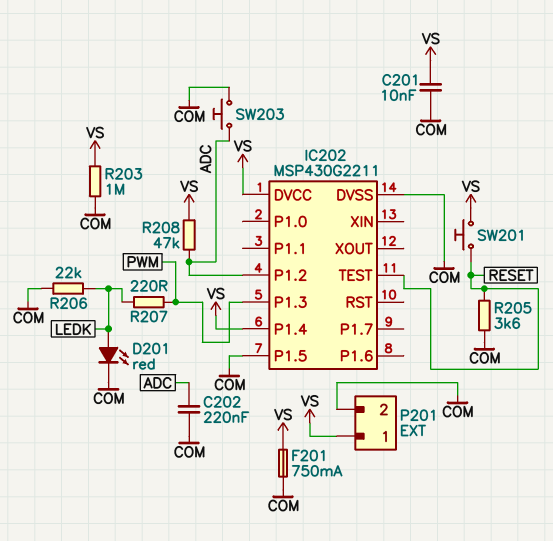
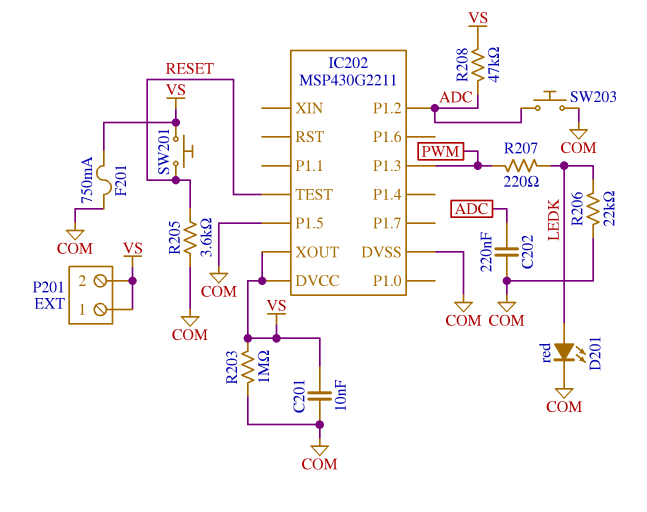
IC202 pin P1.4: VS -> none
IC202 pin XOUT: none -> VS
P201 pin 2: COM -> VS

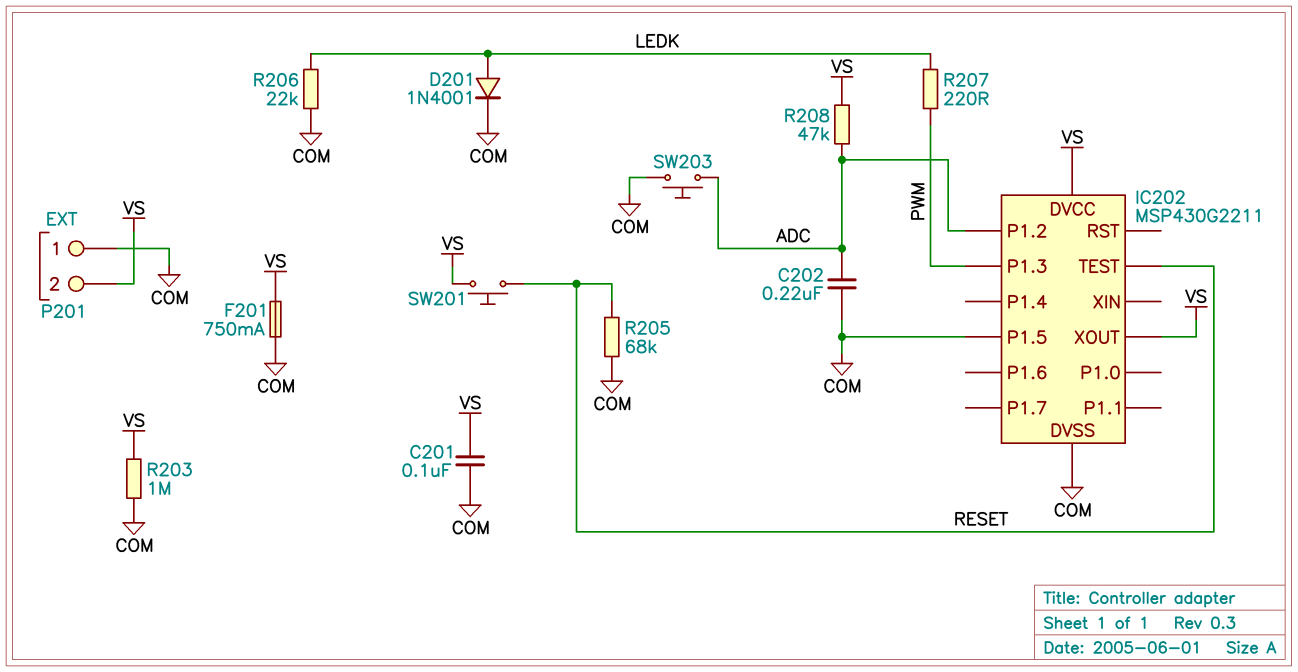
C201: 10nF (COM, VS) -> 100nF (COM, VS)
D201: LED red (A LEDK, K COM) -> diode 1N4001 (A LEDK, K COM)
P201 pin 1: VS -> COM
R205: 3.6k (COM, RESET) -> 68k (COM, RESET)

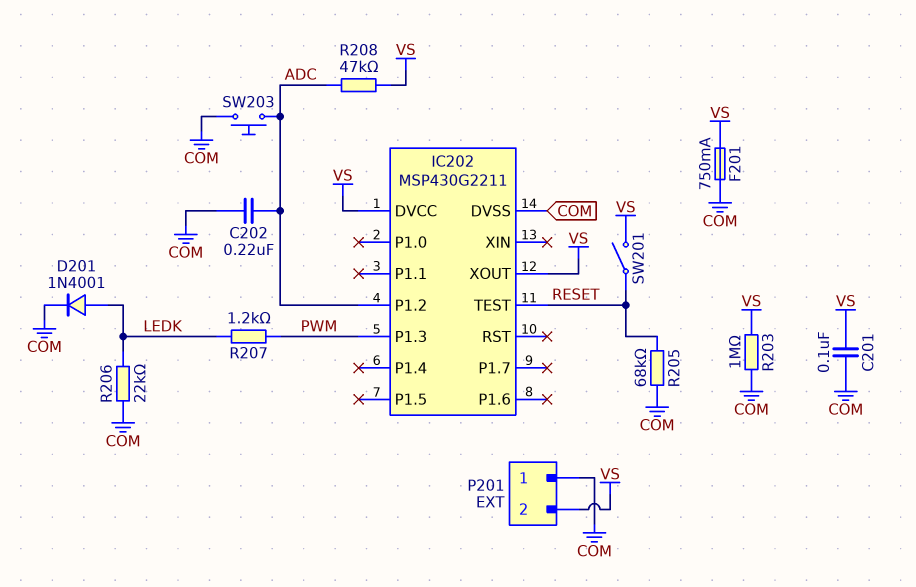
IC202 pin P1.5: COM -> none
R207: 220 (LEDK, PWM) -> 1.2k (LEDK, PWM)
SW201: button (RESET, VS) -> switch (RESET, VS)

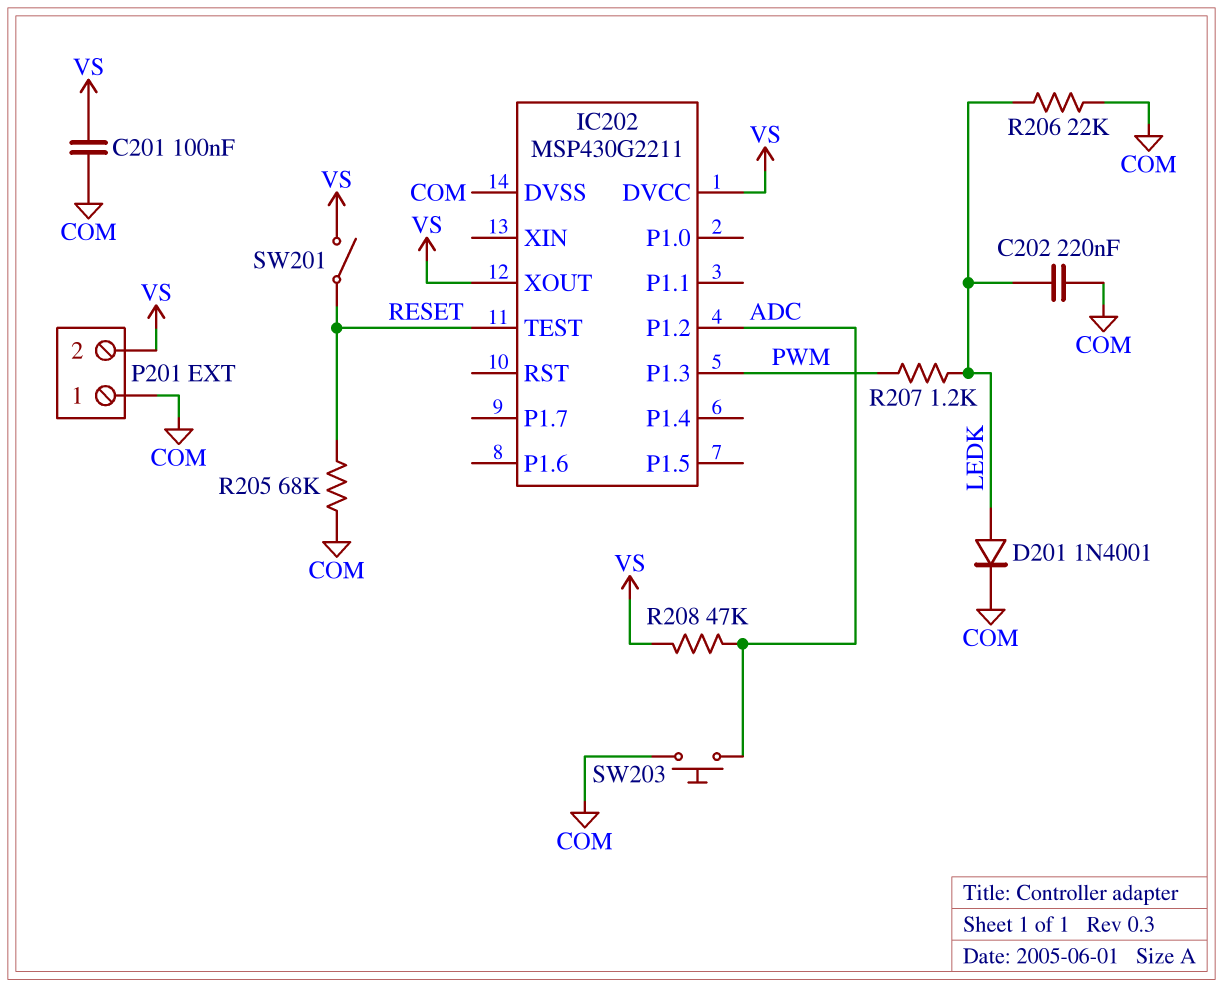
C202: 220nF (ADC, COM) -> 220nF (COM, LEDK)
F201: 750mA (COM, VS) -> none
R203: 1M (COM, VS) -> none

